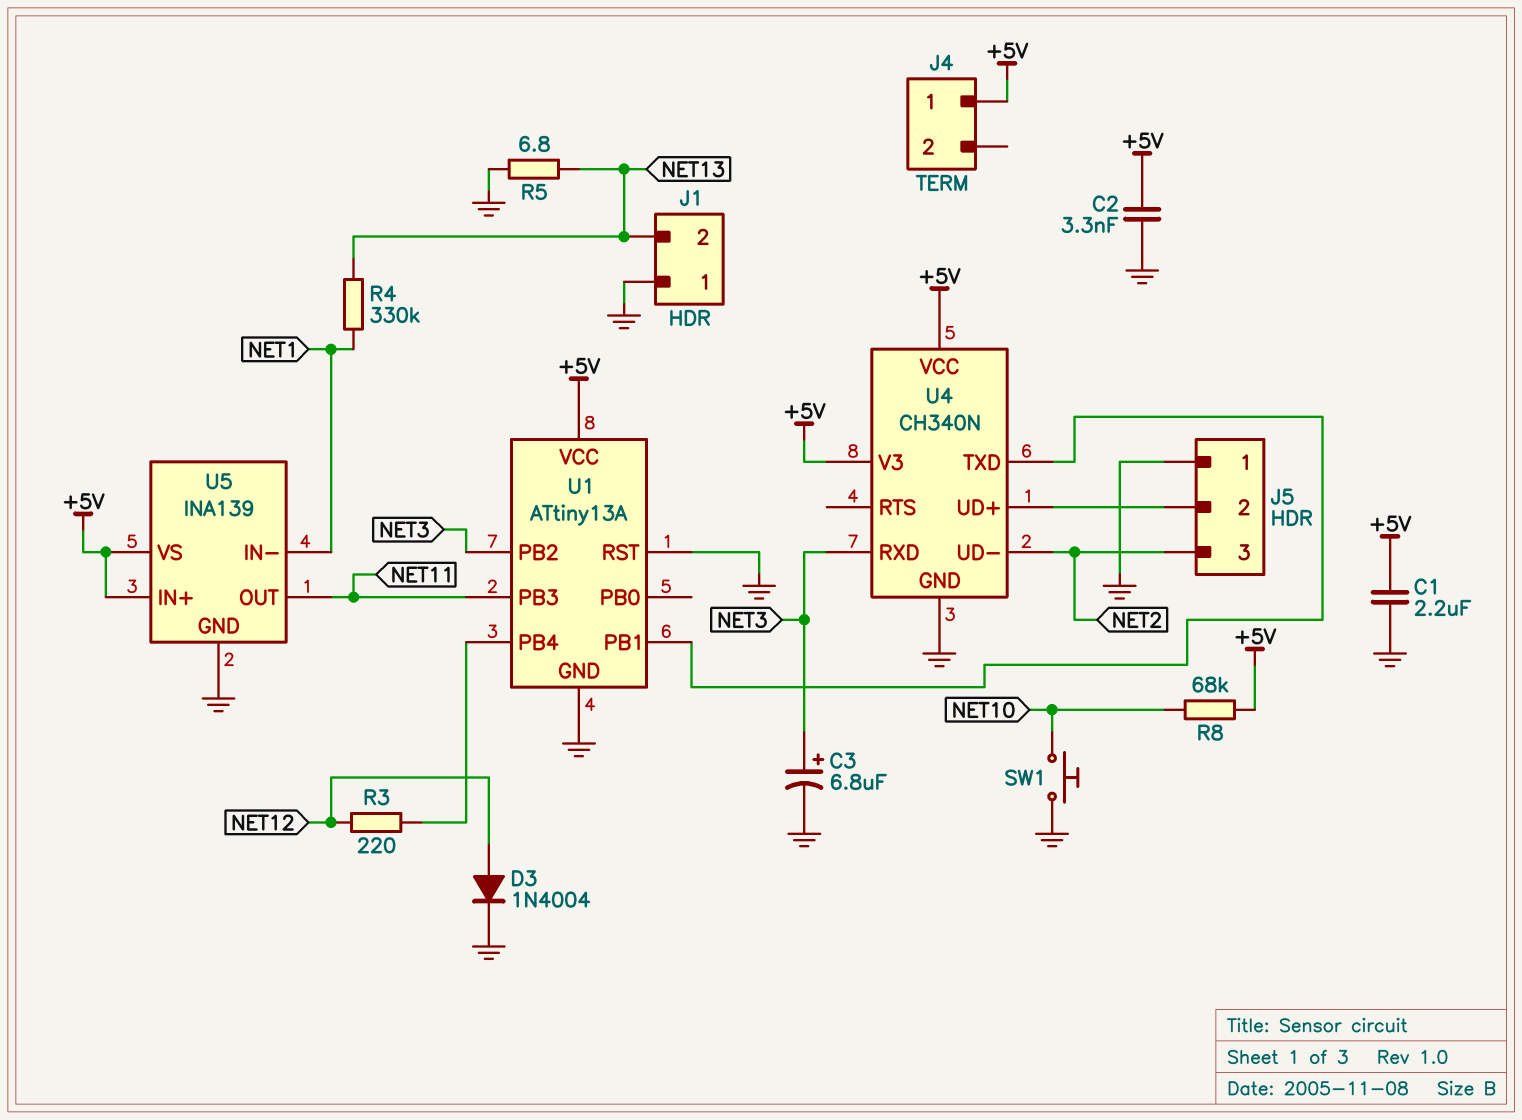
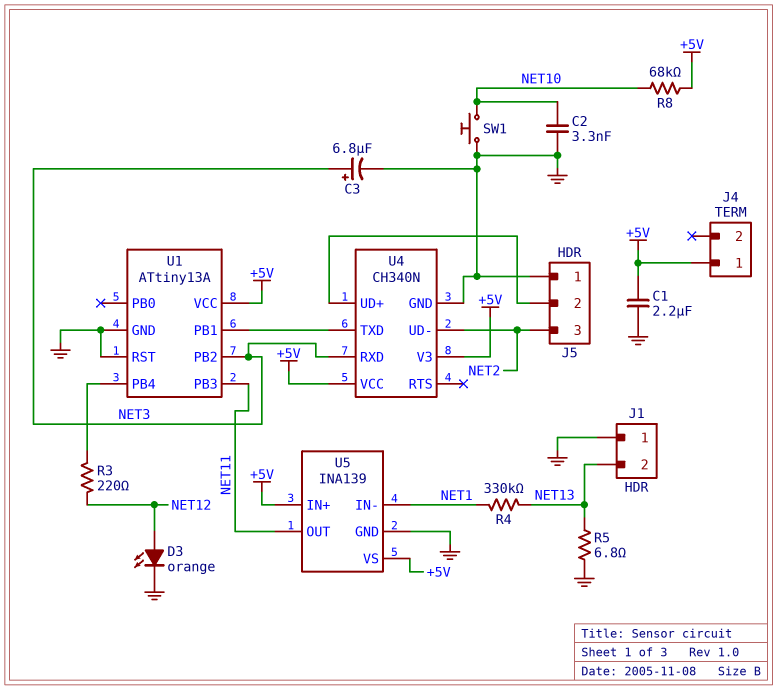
C2: 3.3nF (+5V, GND) -> 3.3nF (GND, NET10)
D3: diode 1N4004 (A NET12, K GND) -> LED orange (A NET12, K GND)

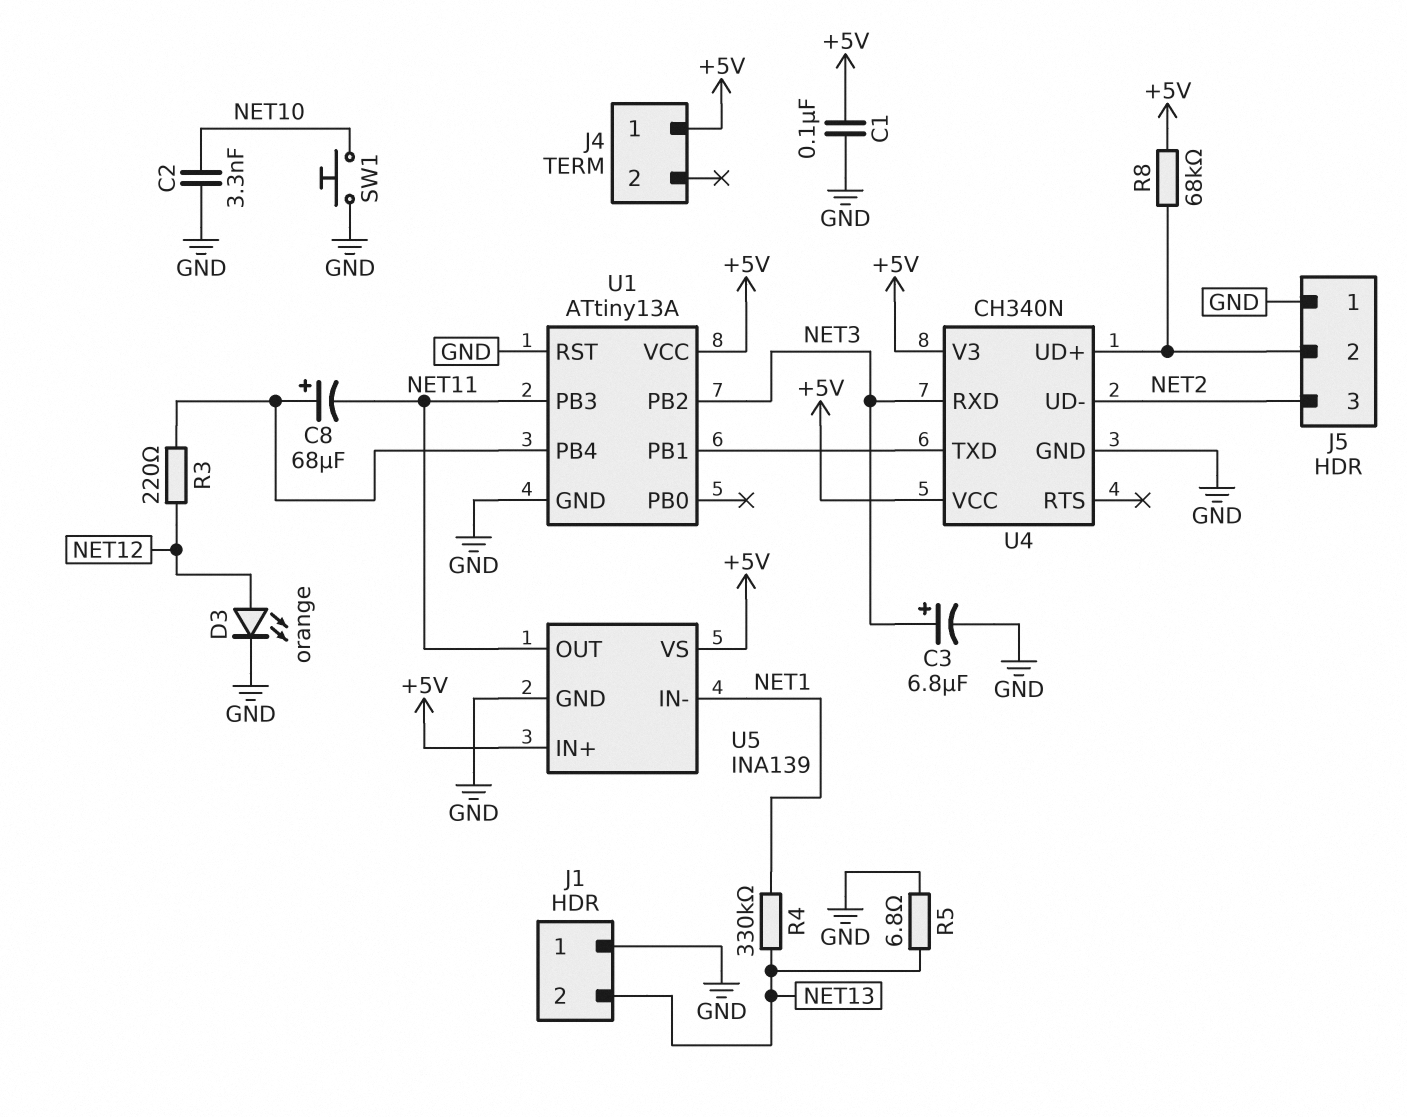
C1: 2.2uF (+5V, GND) -> 100nF (+5V, GND)
C8: none -> 68uF (plus U1/PB4, minus NET11)
R8: 68k (+5V, NET10) -> 68k (+5V, J5/2)

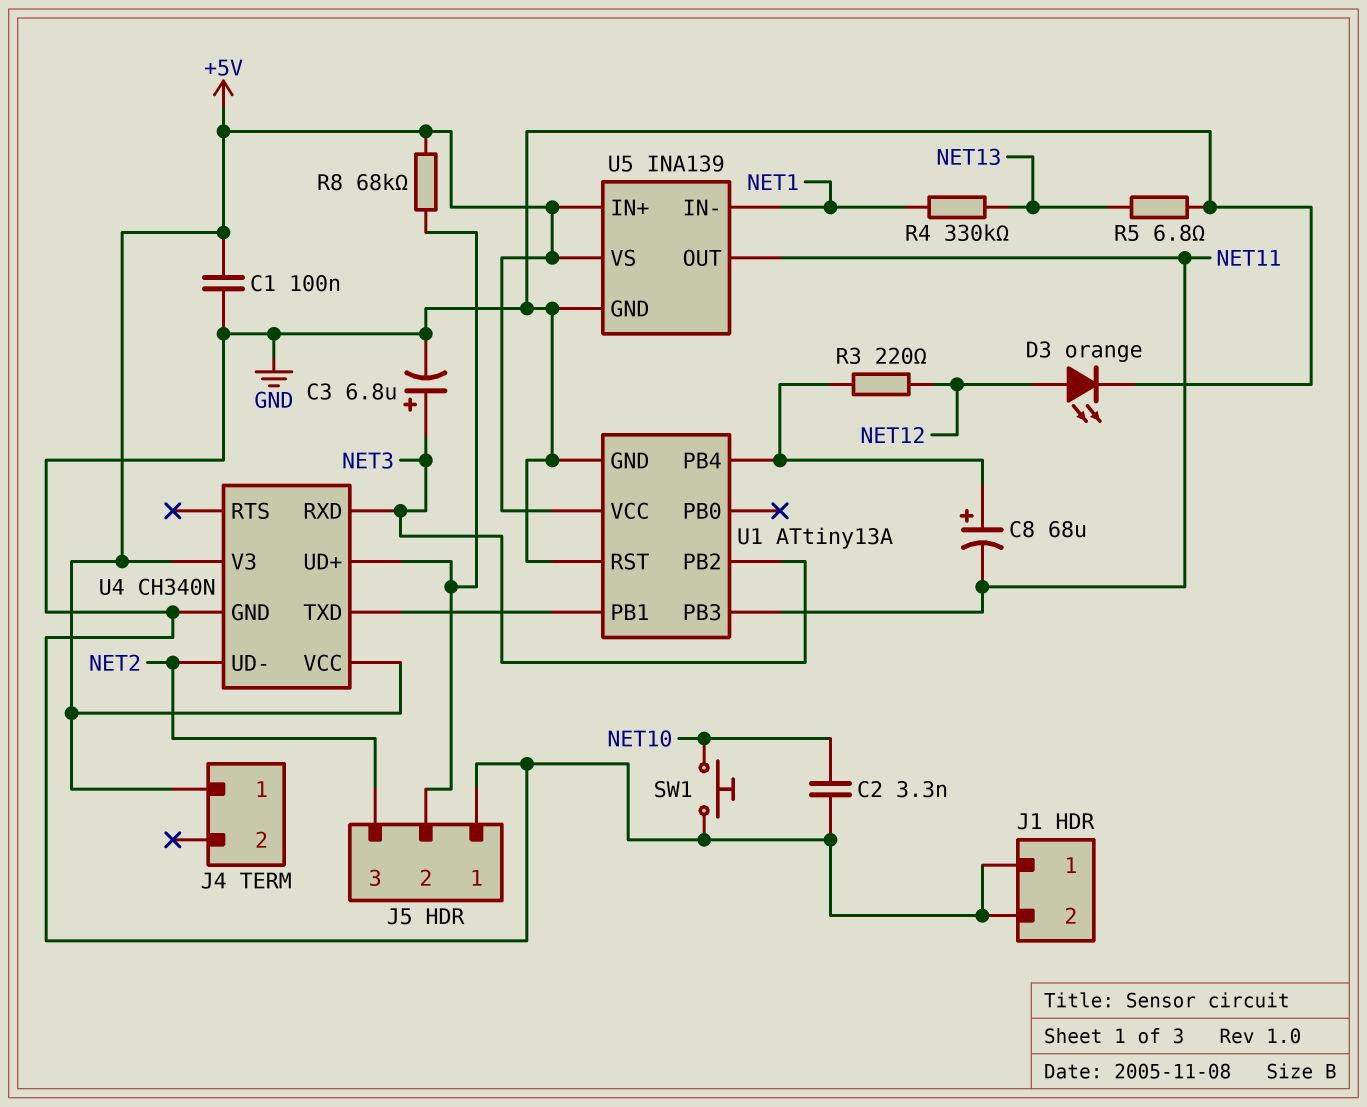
J1 pin 2: NET13 -> GND

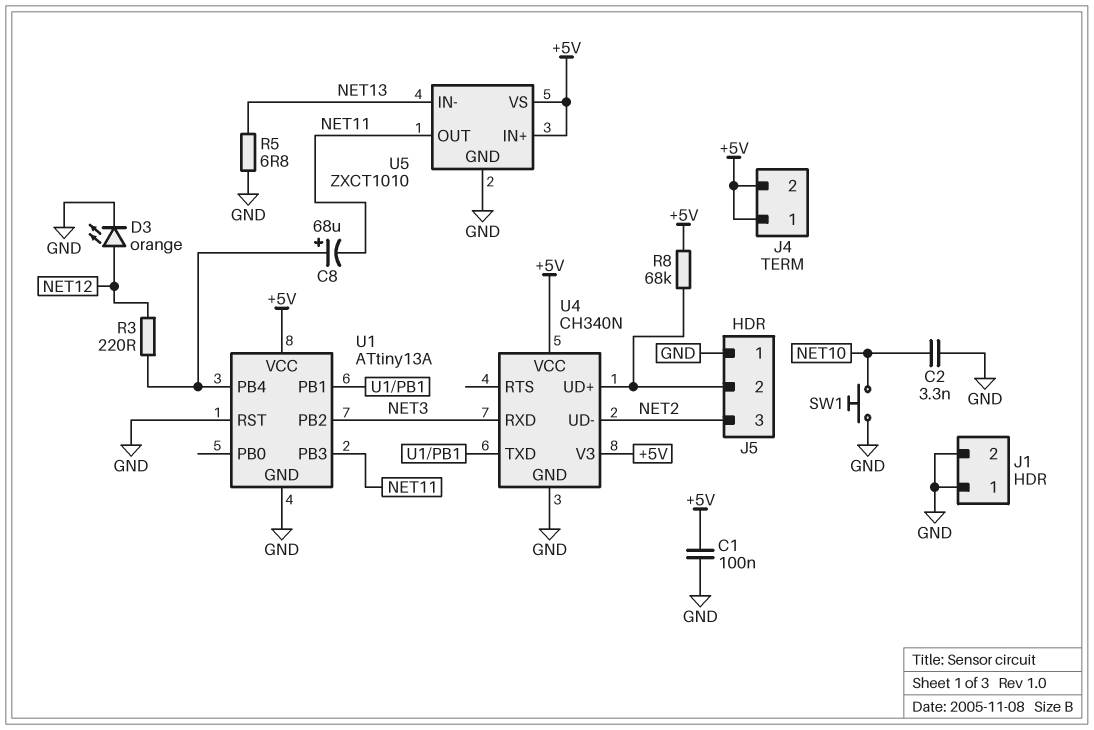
C3: 6.8uF (plus NET3, minus GND) -> none
J4 pin 2: none -> +5V
R4: 330k (NET1, NET13) -> none
U5: INA139 -> ZXCT1010
U5 pin IN-: NET1 -> NET13

